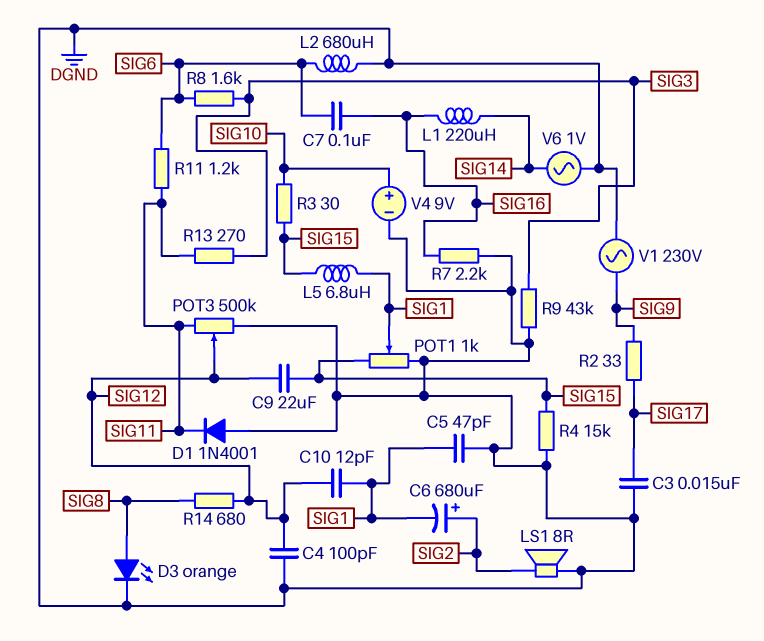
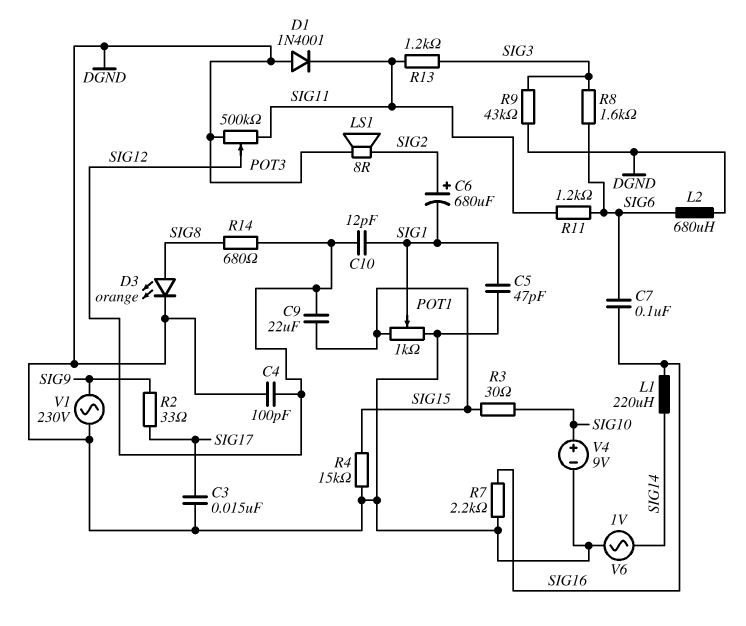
L5: 6.8uH (SIG1, SIG15) -> none
R13: 270 (SIG3, SIG11) -> 1.2k (SIG3, SIG11)

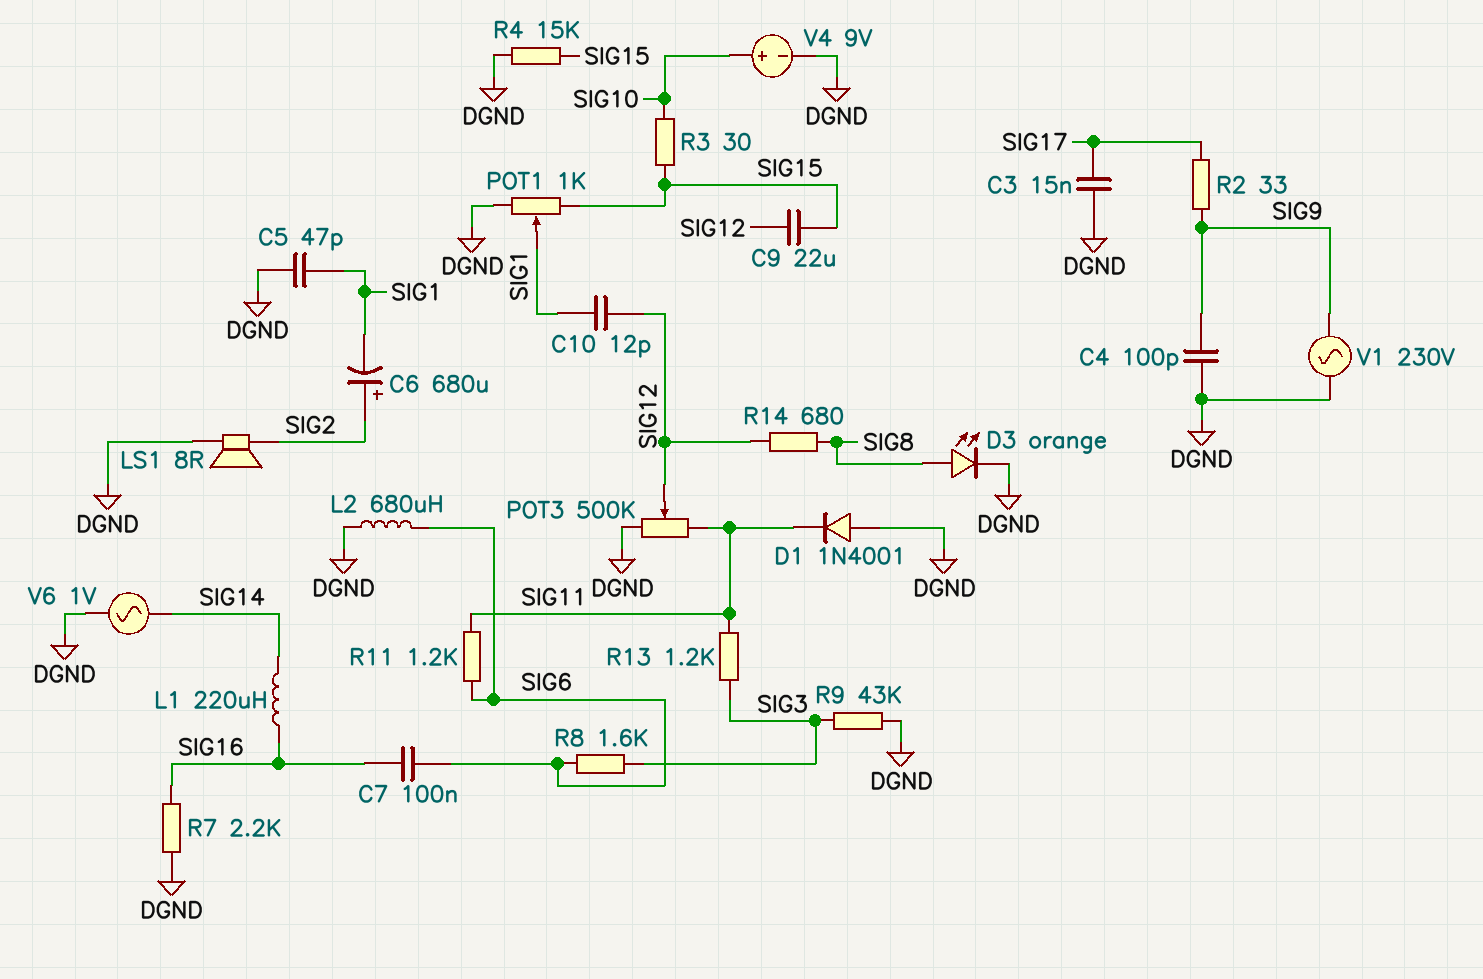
C4: 100pF (DGND, SIG12) -> 100pF (DGND, SIG9)

